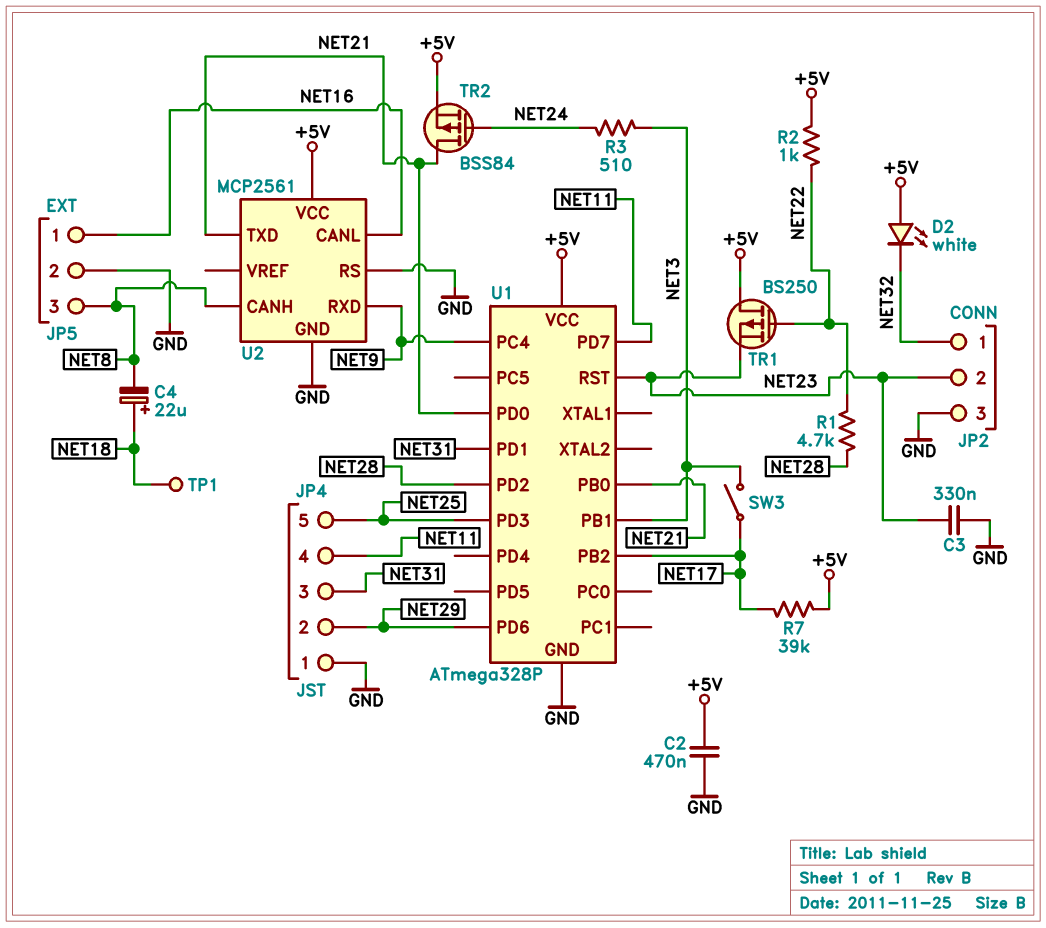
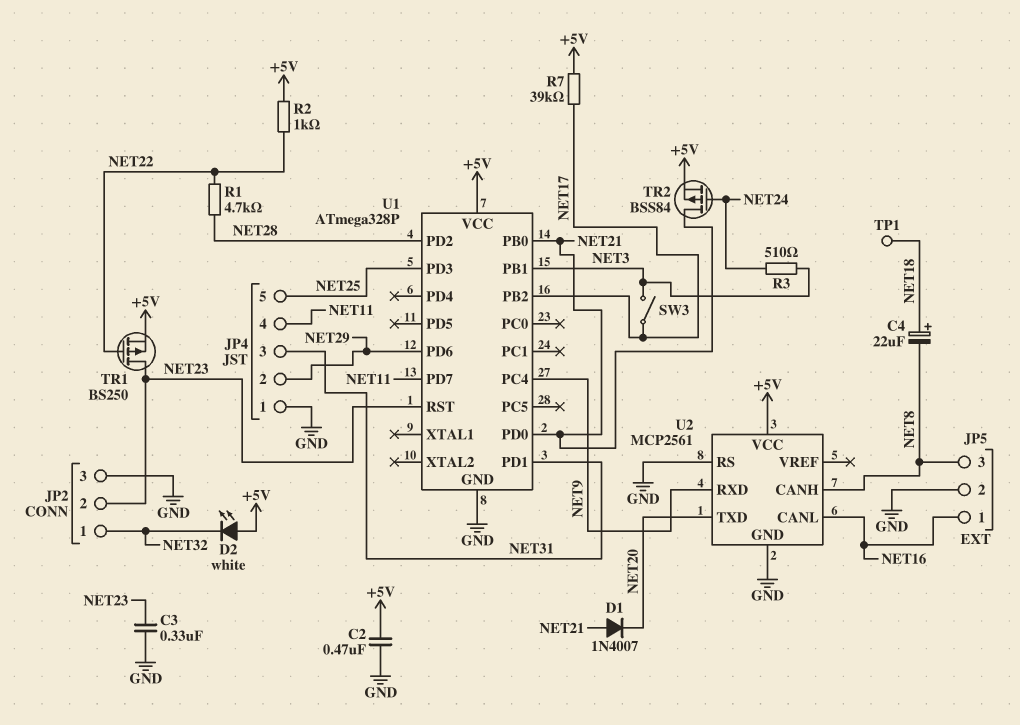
D1: none -> diode 1N4007 (A NET21, K NET20)
TR1: PMOS BS250 (G NET22, D +5V, S NET23) -> PMOS BS250 (G NET22, D NET23, S +5V)
U2 pin TXD: NET21 -> NET20

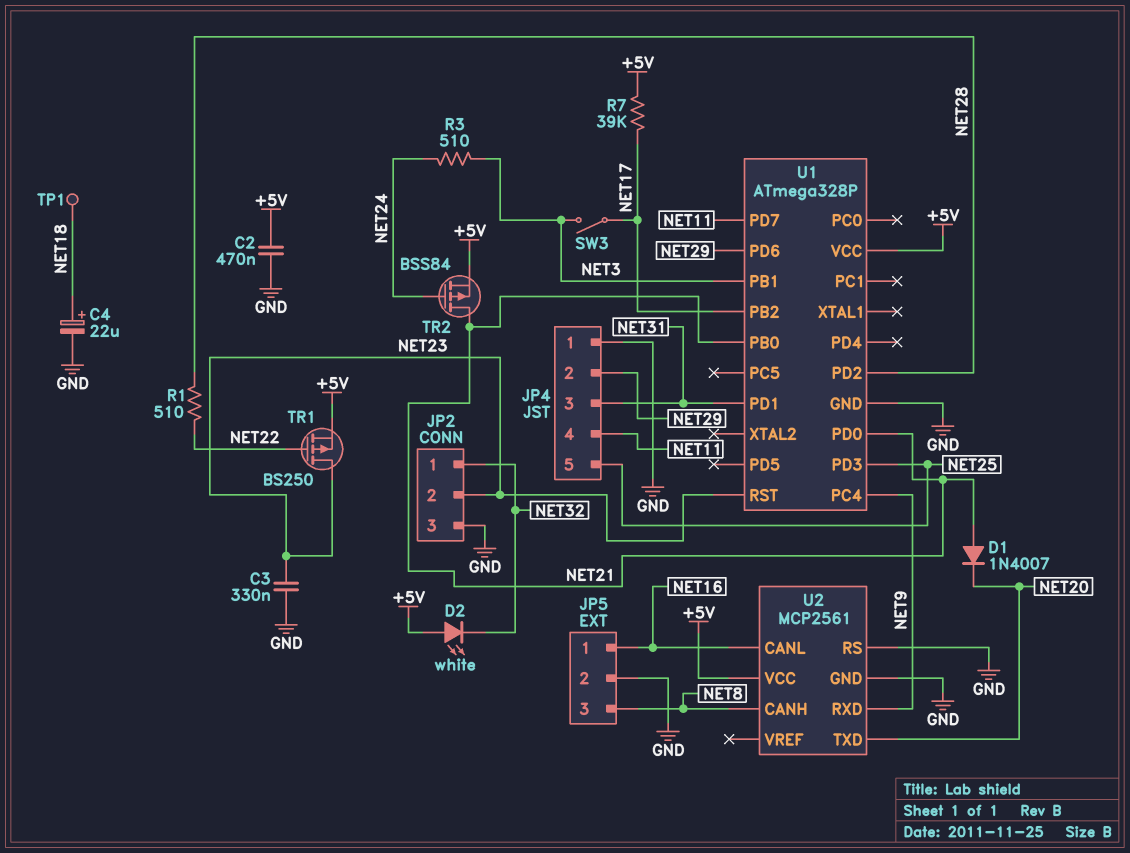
C4: 22uF (plus NET18, minus NET8) -> 22uF (plus NET18, minus GND)
R1: 4.7k (NET22, NET28) -> 510 (NET22, NET28)
R2: 1k (+5V, NET22) -> none

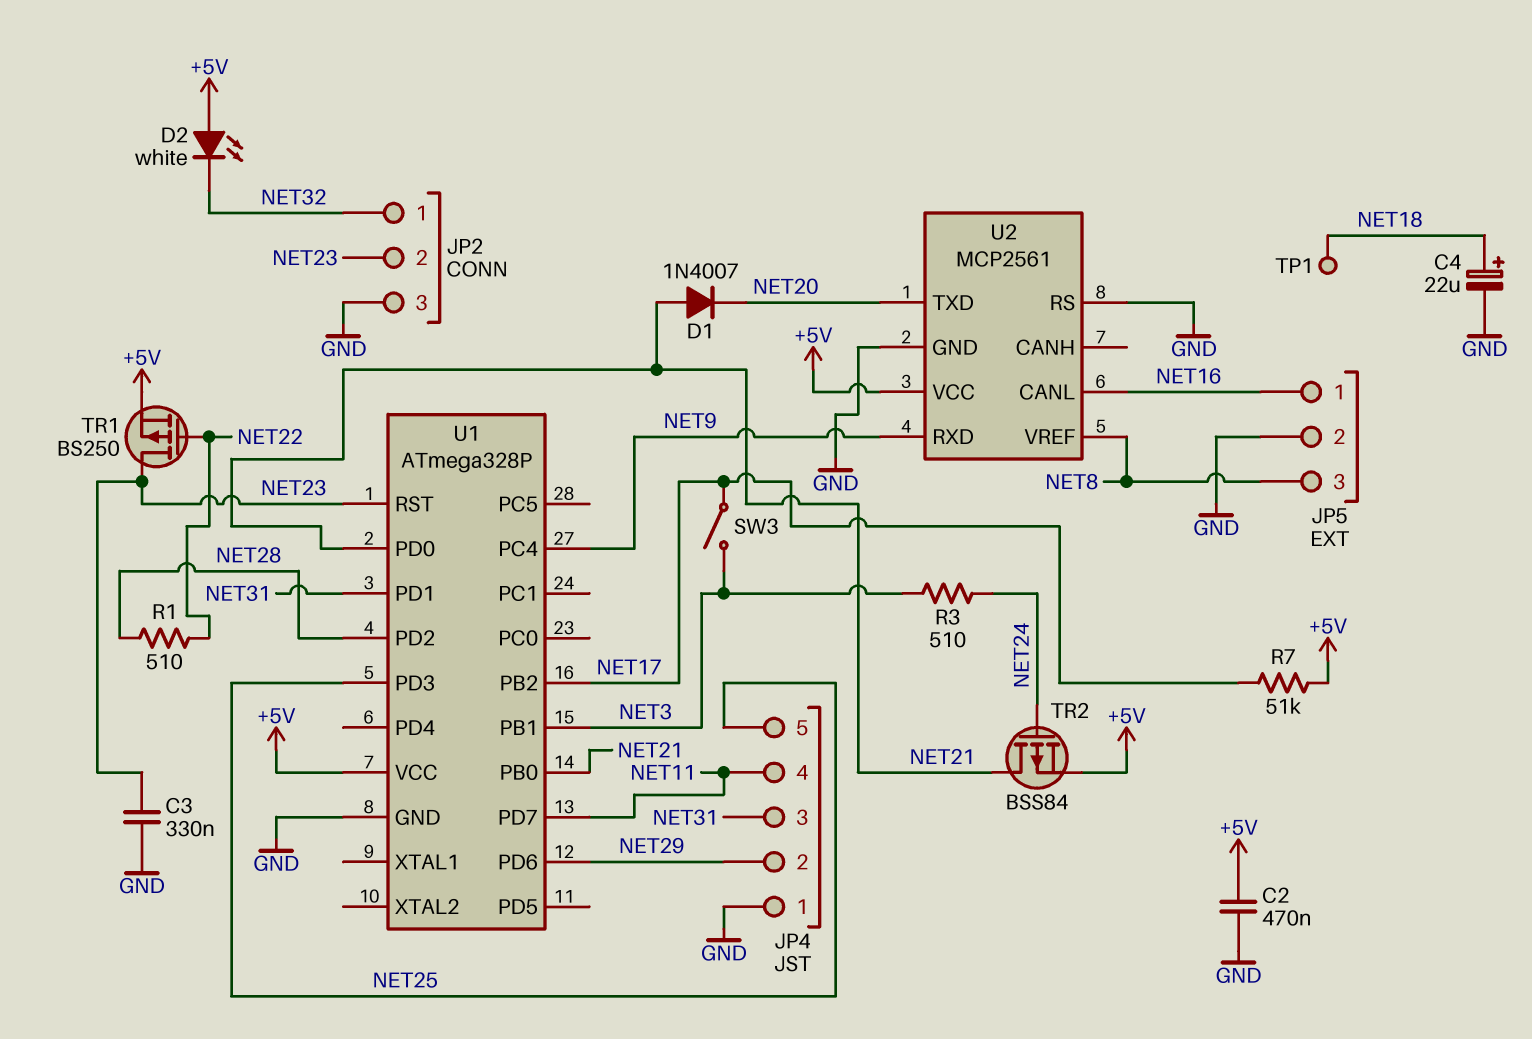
R7: 39k (+5V, NET17) -> 51k (+5V, NET17)
U2 pin CANH: NET8 -> none
U2 pin VREF: none -> NET8

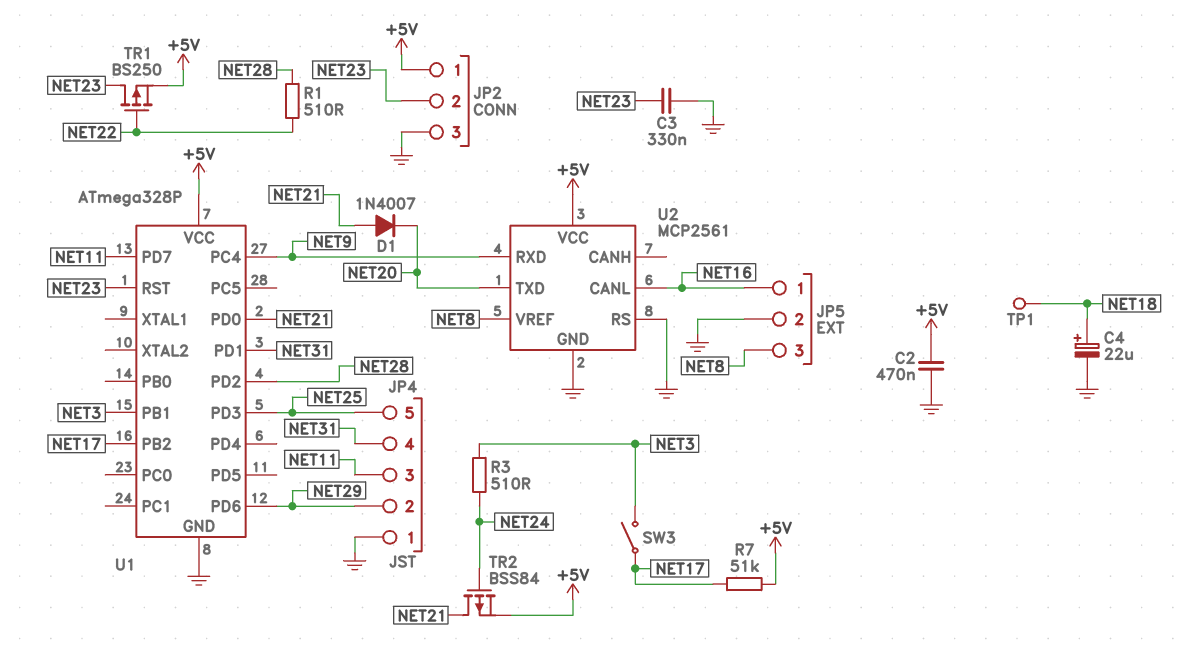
D2: LED white (A +5V, K NET32) -> none
JP2 pin 1: NET32 -> +5V
JP4 pin 3: NET31 -> NET11
JP4 pin 4: NET11 -> NET31
U1 pin PB0: NET21 -> none

